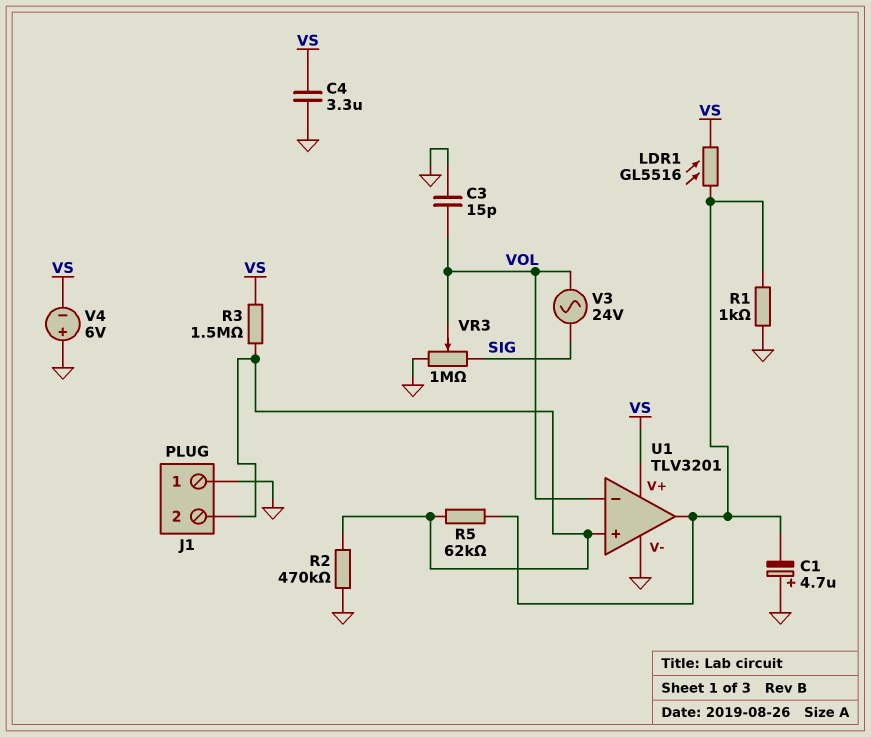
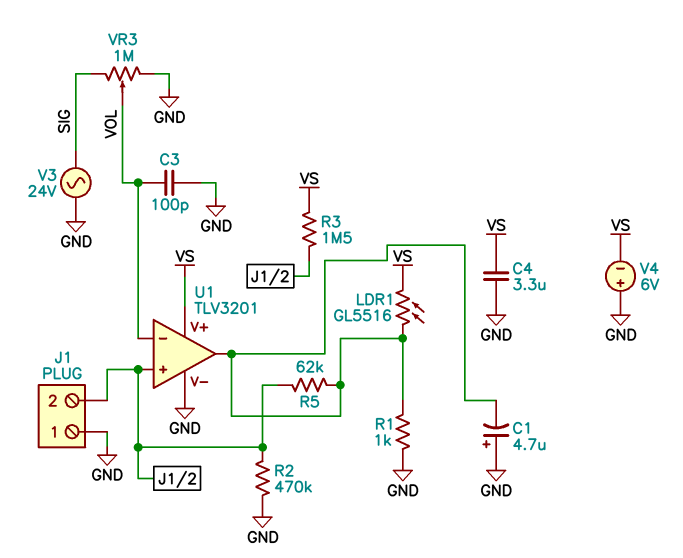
C3: 15pF (GND, VOL) -> 100pF (GND, VOL)
V3: AC 24V (SIG, VOL) -> AC 24V (GND, SIG)

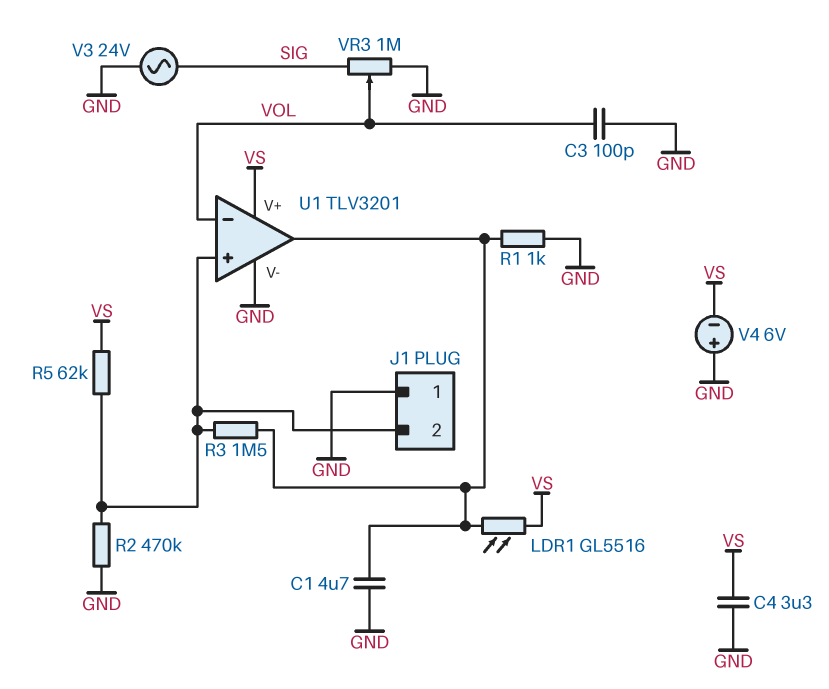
C1: 4.7uF (plus GND, minus U1/out) -> 4.7uF (GND, U1/out)
R3: 1.5M (J1/2, VS) -> 1.5M (J1/2, U1/out)
R5: 62k (J1/2, U1/out) -> 62k (J1/2, VS)

